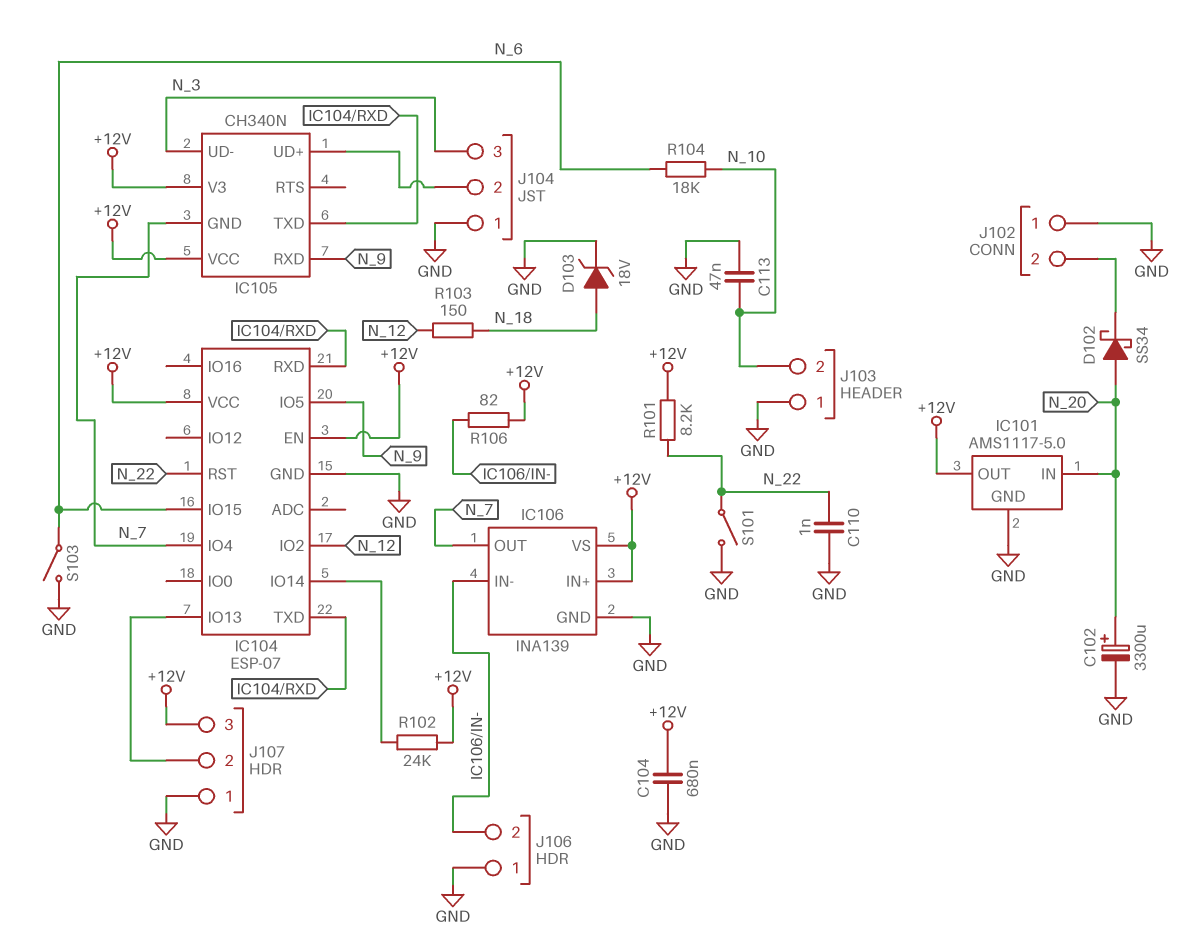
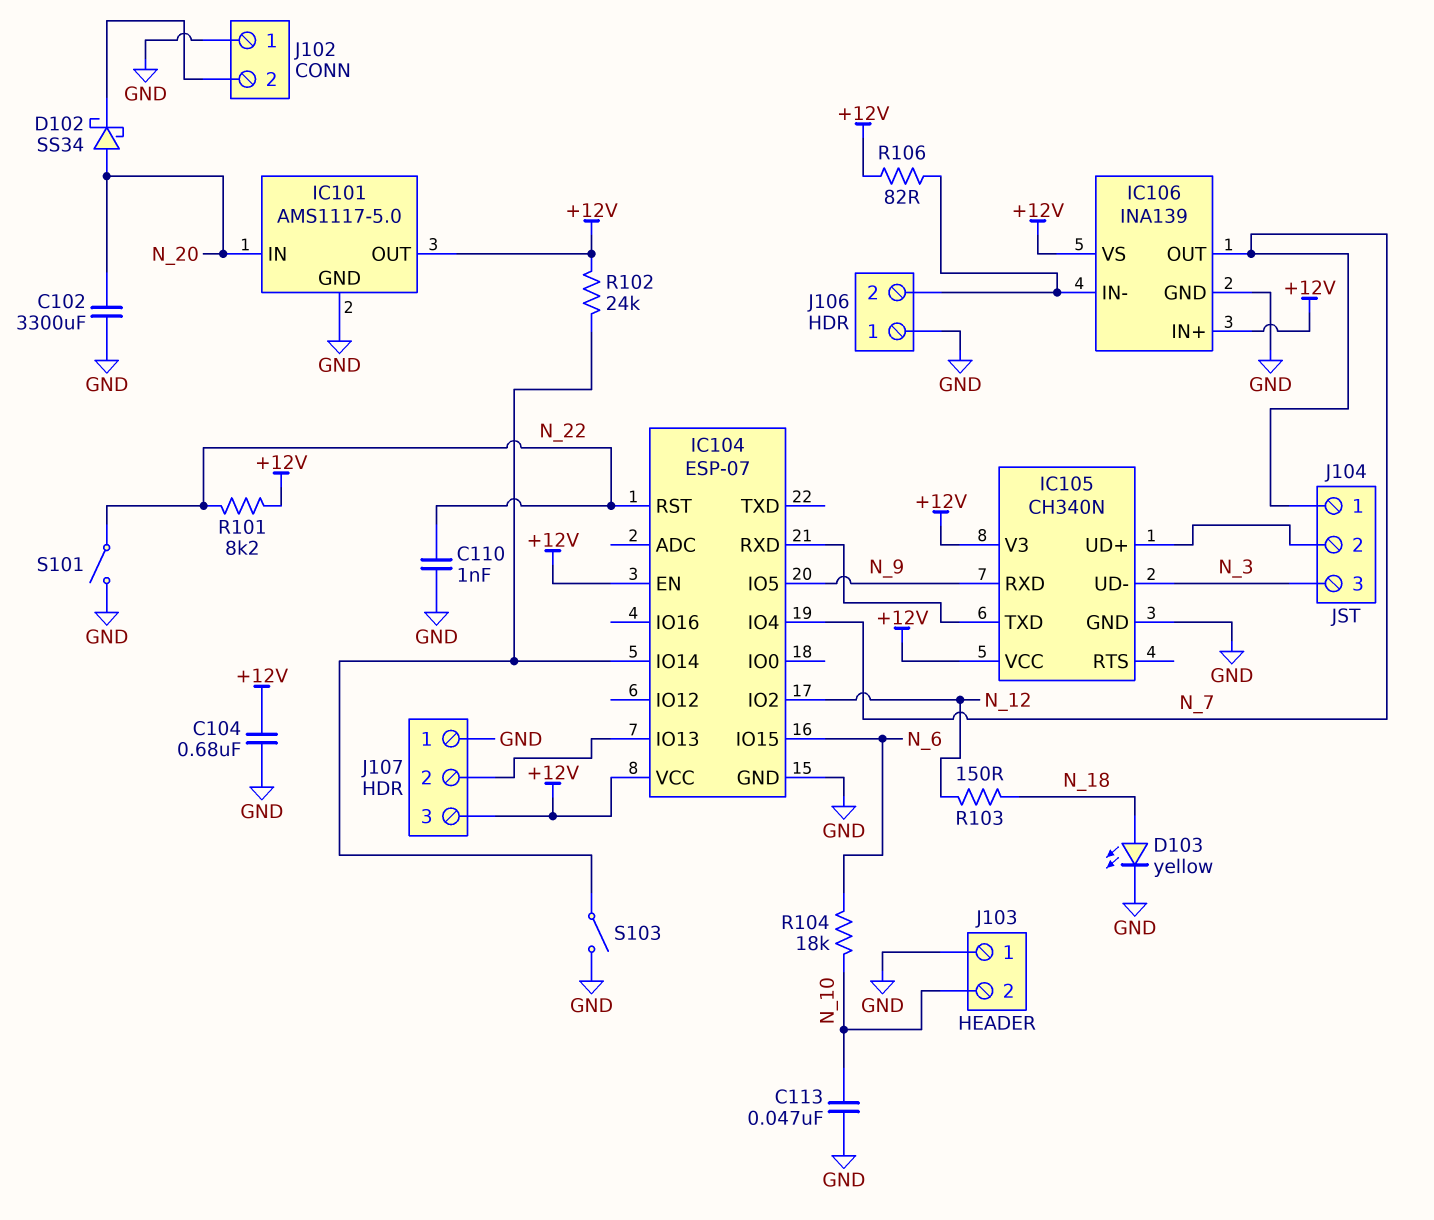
C102: 3300uF (plus N_20, minus GND) -> 3300uF (GND, N_20)
D103: zener 18V (A N_18, K GND) -> LED yellow (A N_18, K GND)
IC104 pin TXD: IC104/RXD -> none
IC105 pin GND: N_7 -> GND
J104 pin 1: GND -> N_7
S103: switch (GND, N_6) -> switch (GND, IC104/IO14)

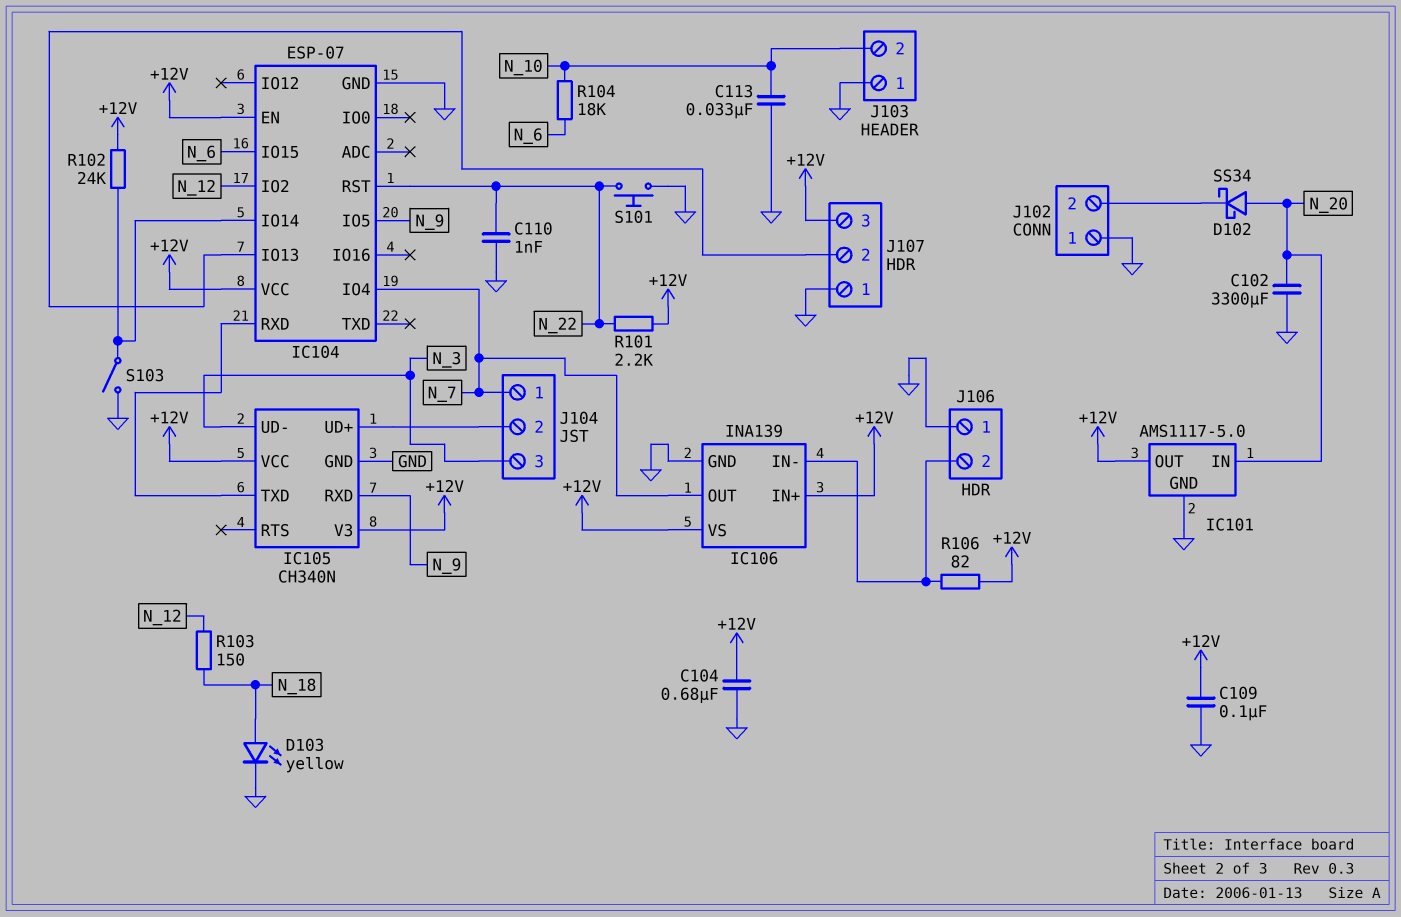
C109: none -> 100nF (+12V, GND)
C113: 47nF (GND, N_10) -> 33nF (GND, N_10)
R101: 8.2k (+12V, N_22) -> 2.2k (+12V, N_22)
S101: switch (GND, N_22) -> button (GND, N_22)

